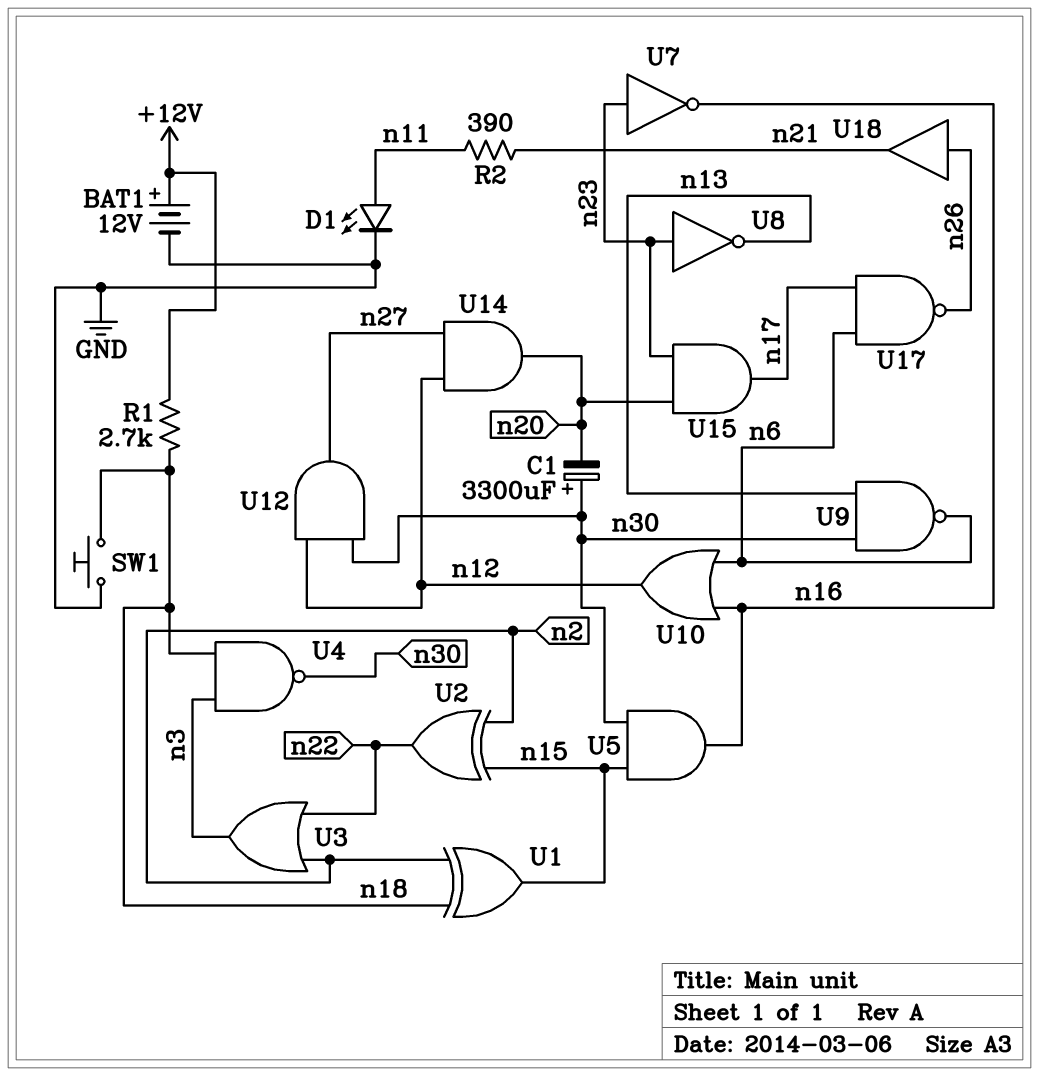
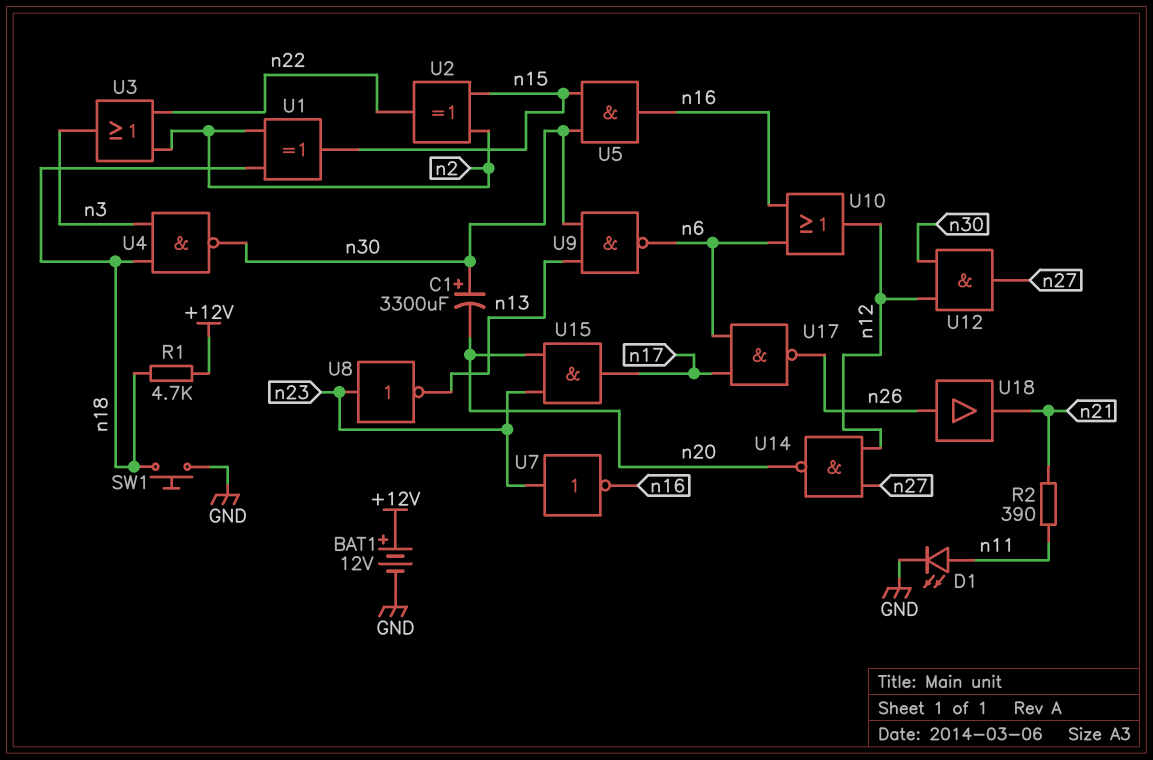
R1: 2.7k (+12V, n18) -> 4.7k (+12V, n18)
U14: AND (in n12, in n27, out n20) -> NAND (in n12, in n27, out n20)

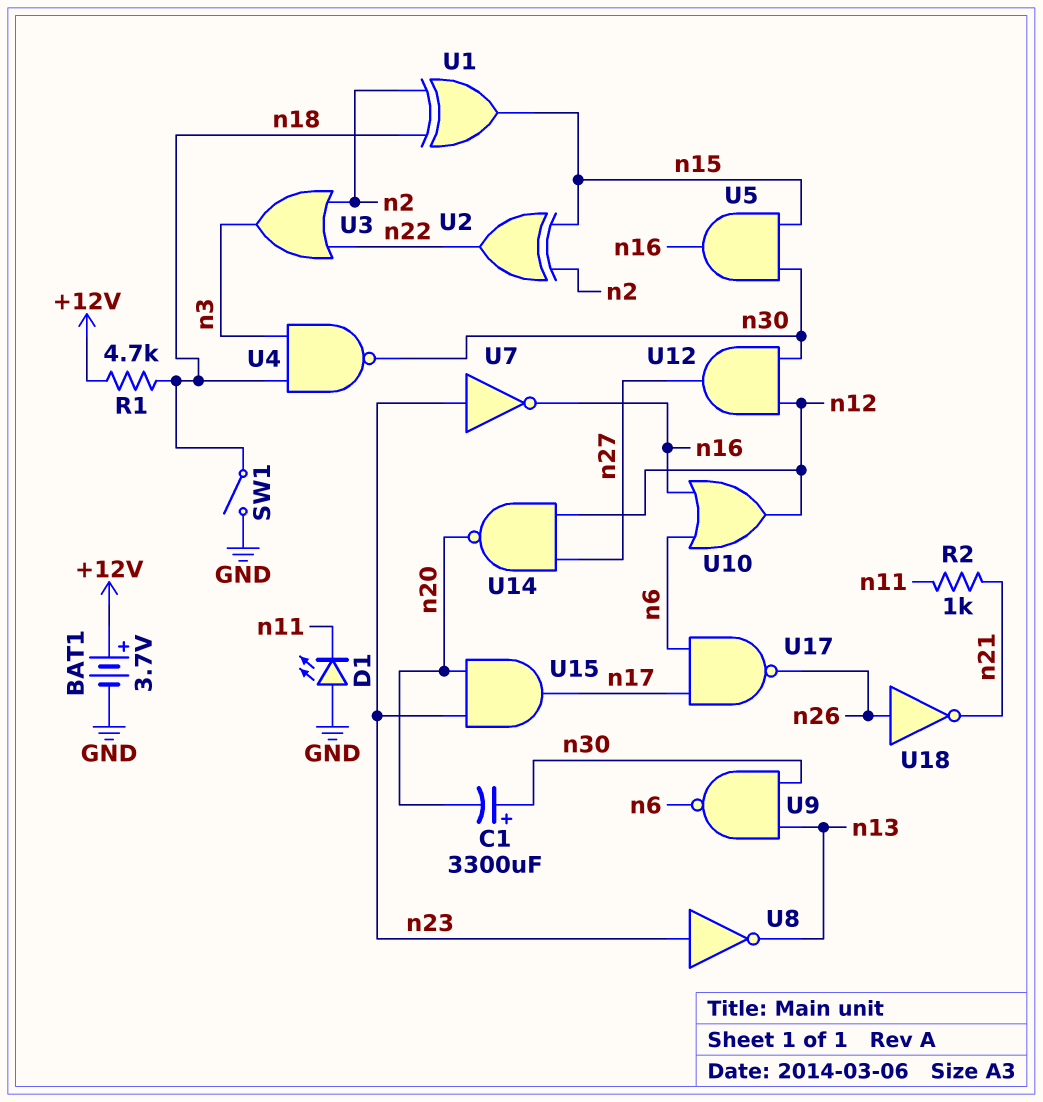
BAT1: 12V (plus +12V, minus GND) -> 3.7V (plus +12V, minus GND)
D1: LED (A n11, K GND) -> LED (A GND, K n11)
R2: 390 (n11, n21) -> 1k (n11, n21)
SW1: button (GND, n18) -> switch (GND, n18)
U18: buffer (in n26, out n21) -> NOT (in n26, out n21)

